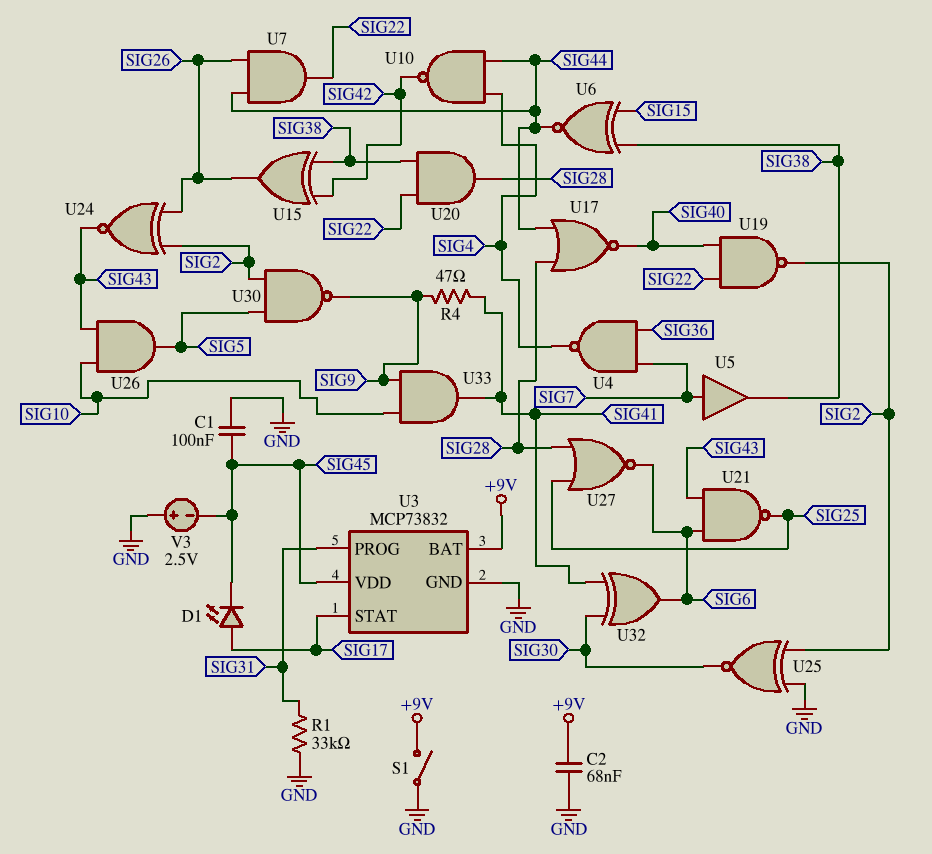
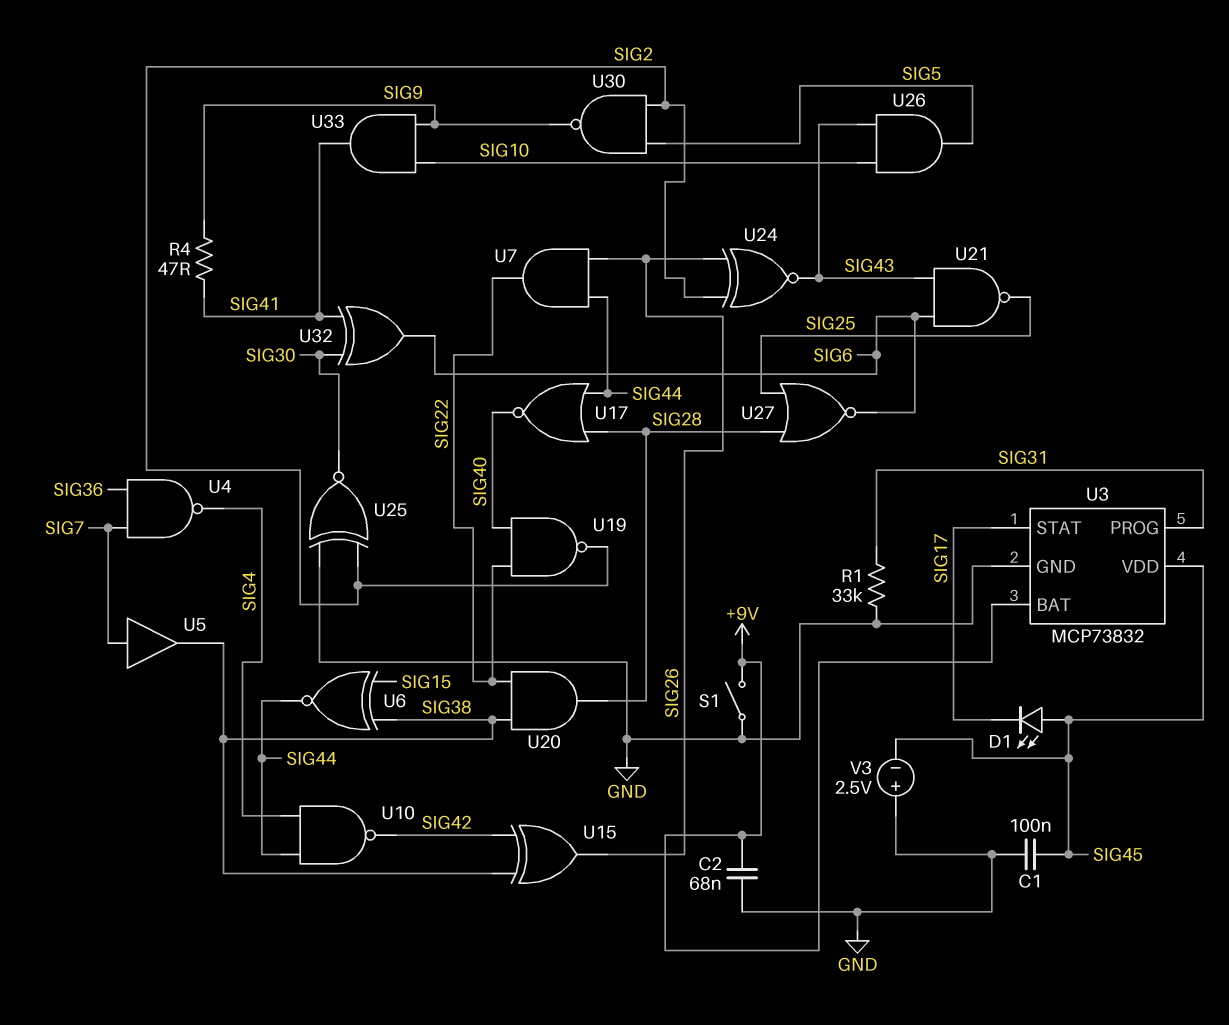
D1: LED (A SIG17, K SIG45) -> LED (A SIG45, K SIG17)

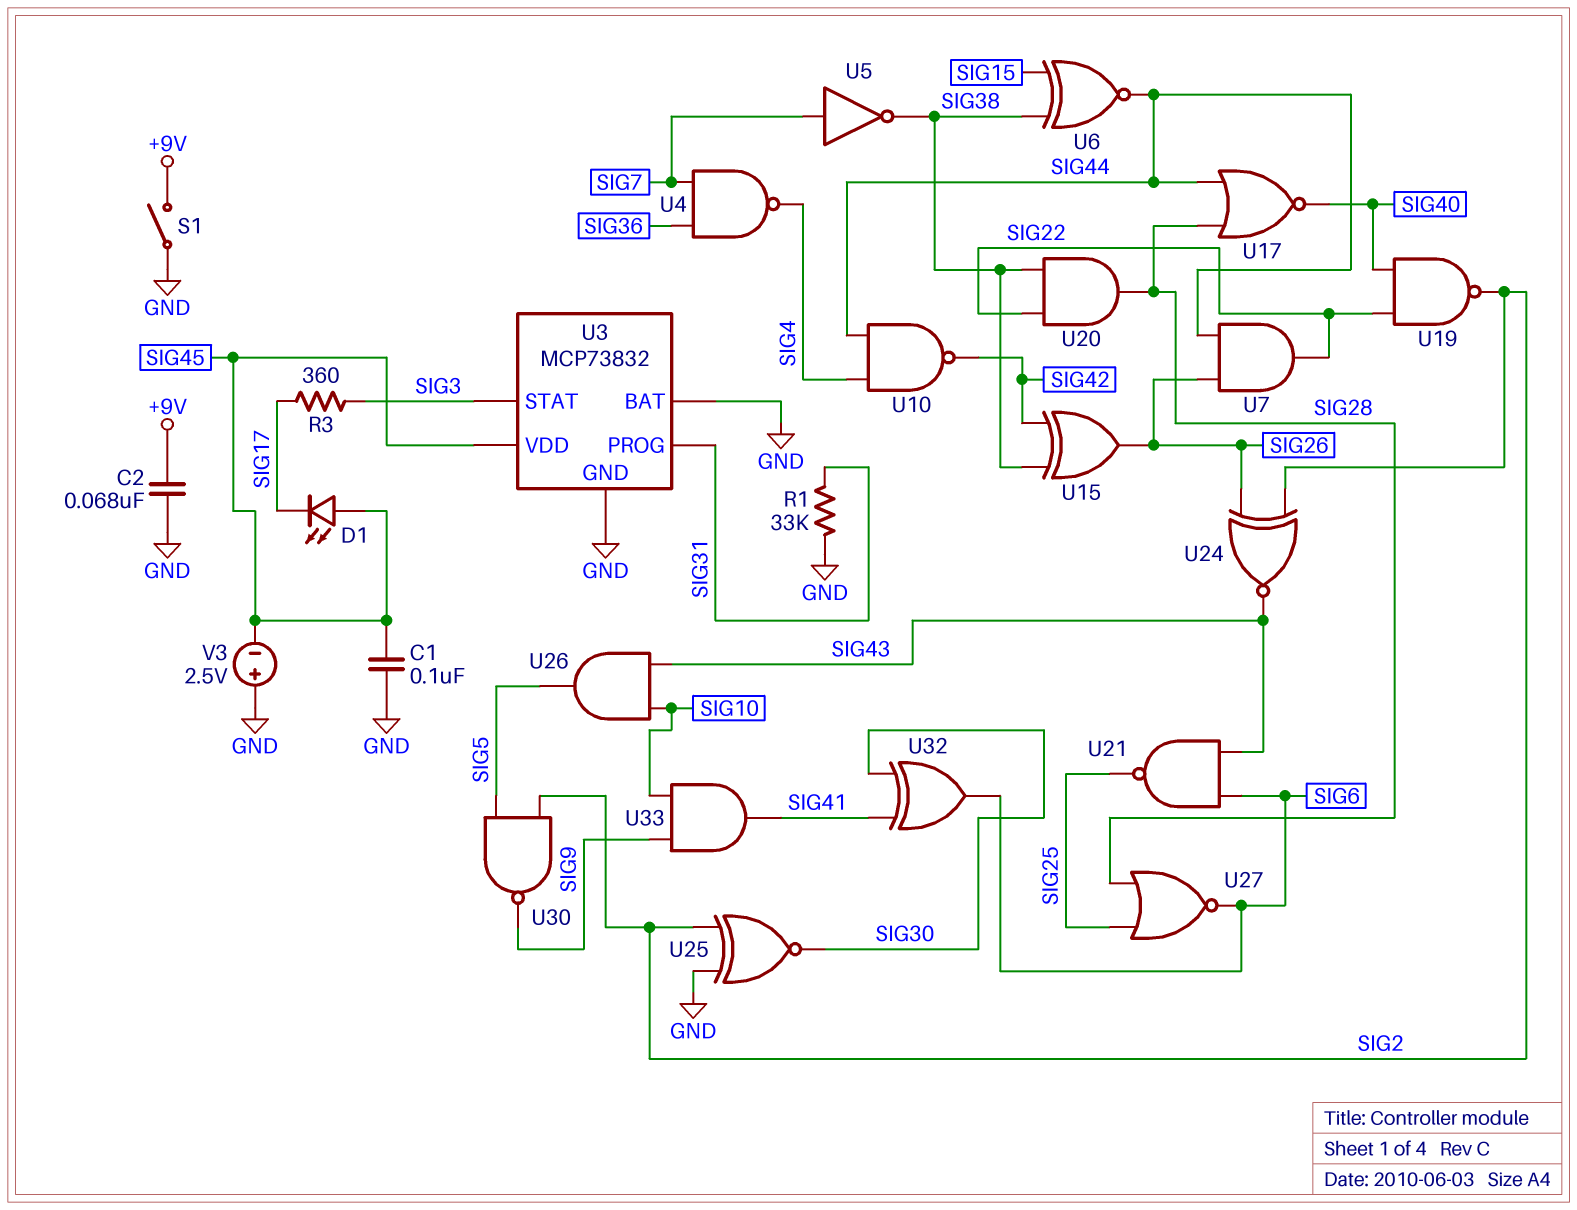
R3: none -> 360 (SIG3, SIG17)
R4: 47 (SIG9, SIG41) -> none
U3 pin BAT: +9V -> GND
U3 pin STAT: SIG17 -> SIG3
U5: buffer (in SIG7, out SIG38) -> NOT (in SIG7, out SIG38)

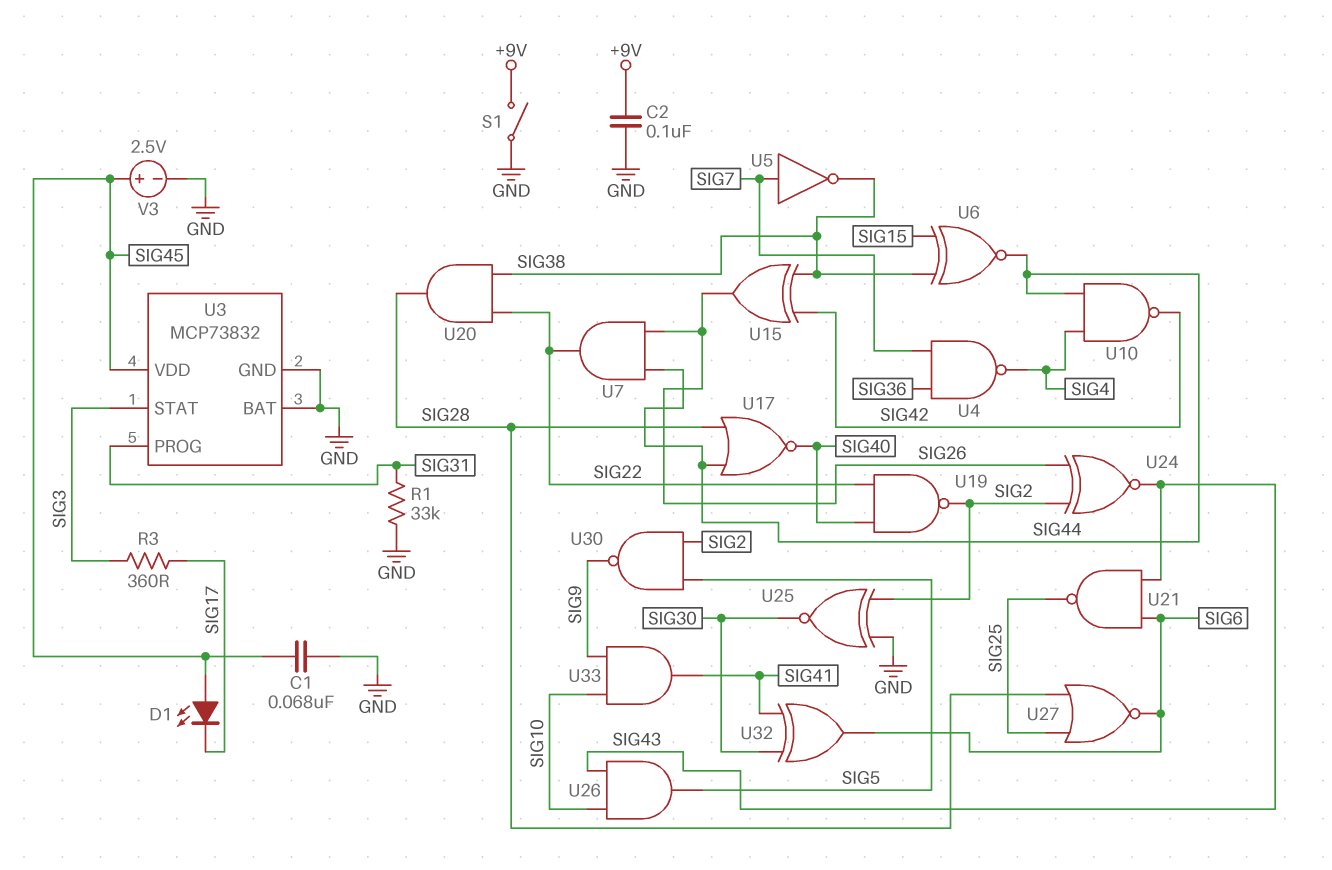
C1: 100nF (GND, SIG45) -> 68nF (GND, SIG45)
C2: 68nF (+9V, GND) -> 100nF (+9V, GND)
V3: 2.5V (plus GND, minus SIG45) -> 2.5V (plus SIG45, minus GND)

